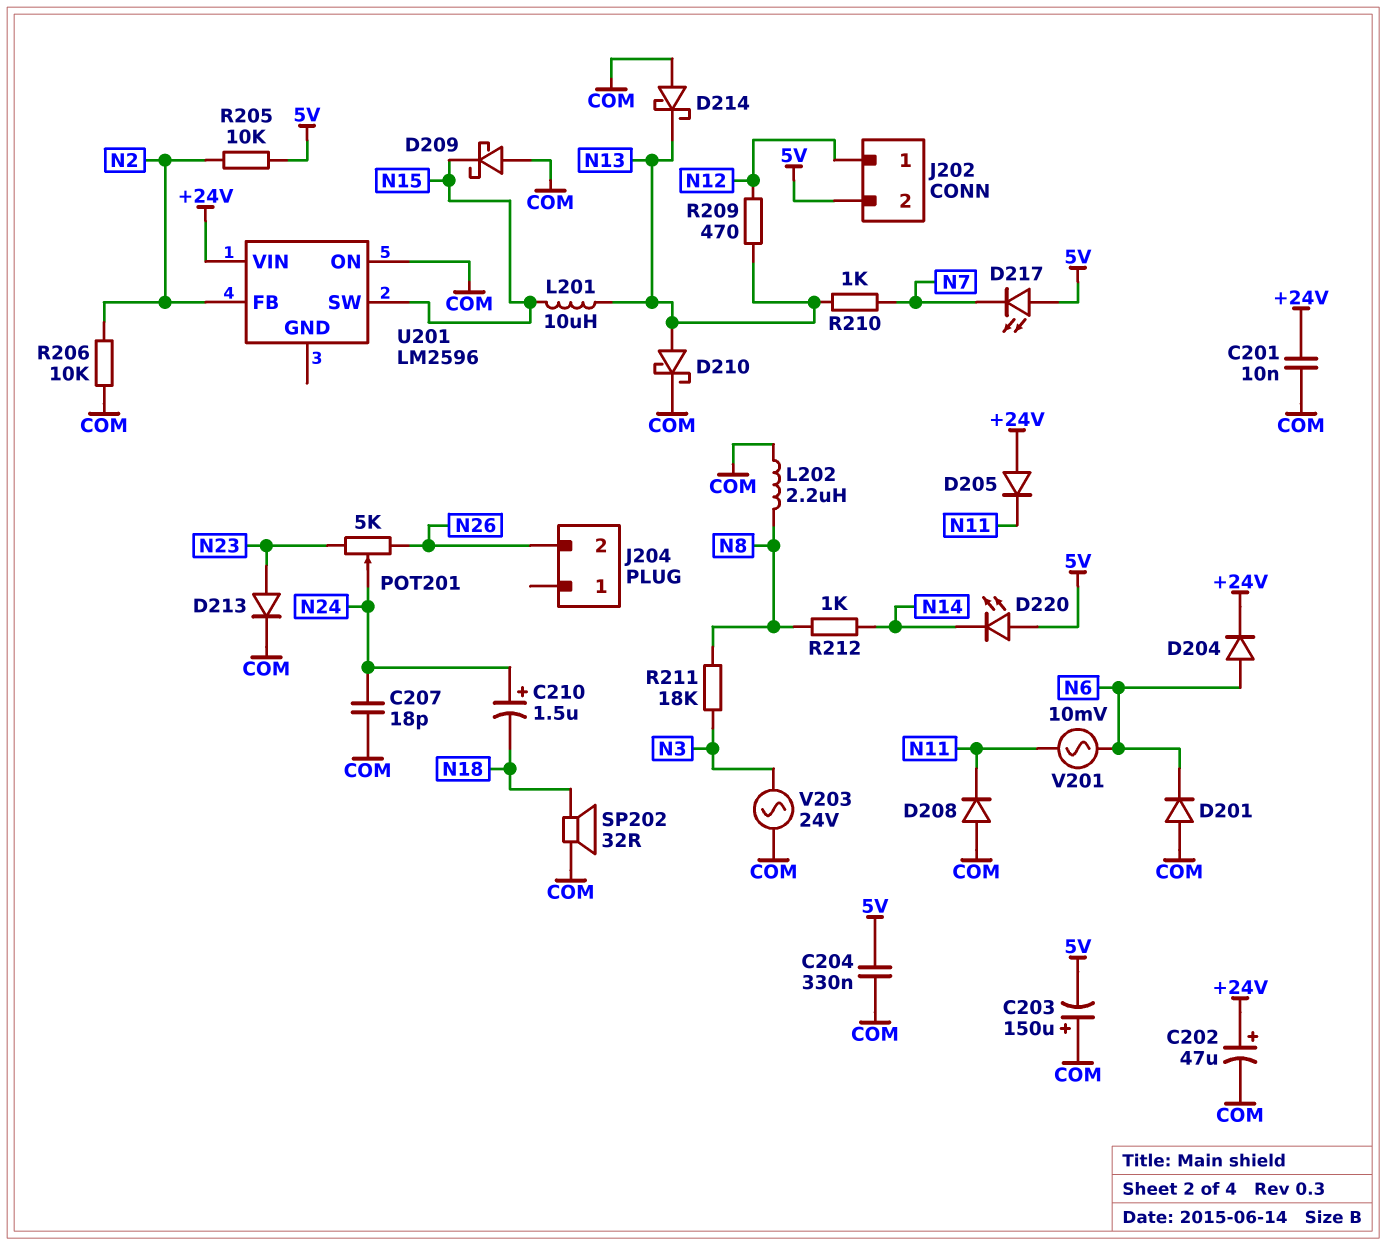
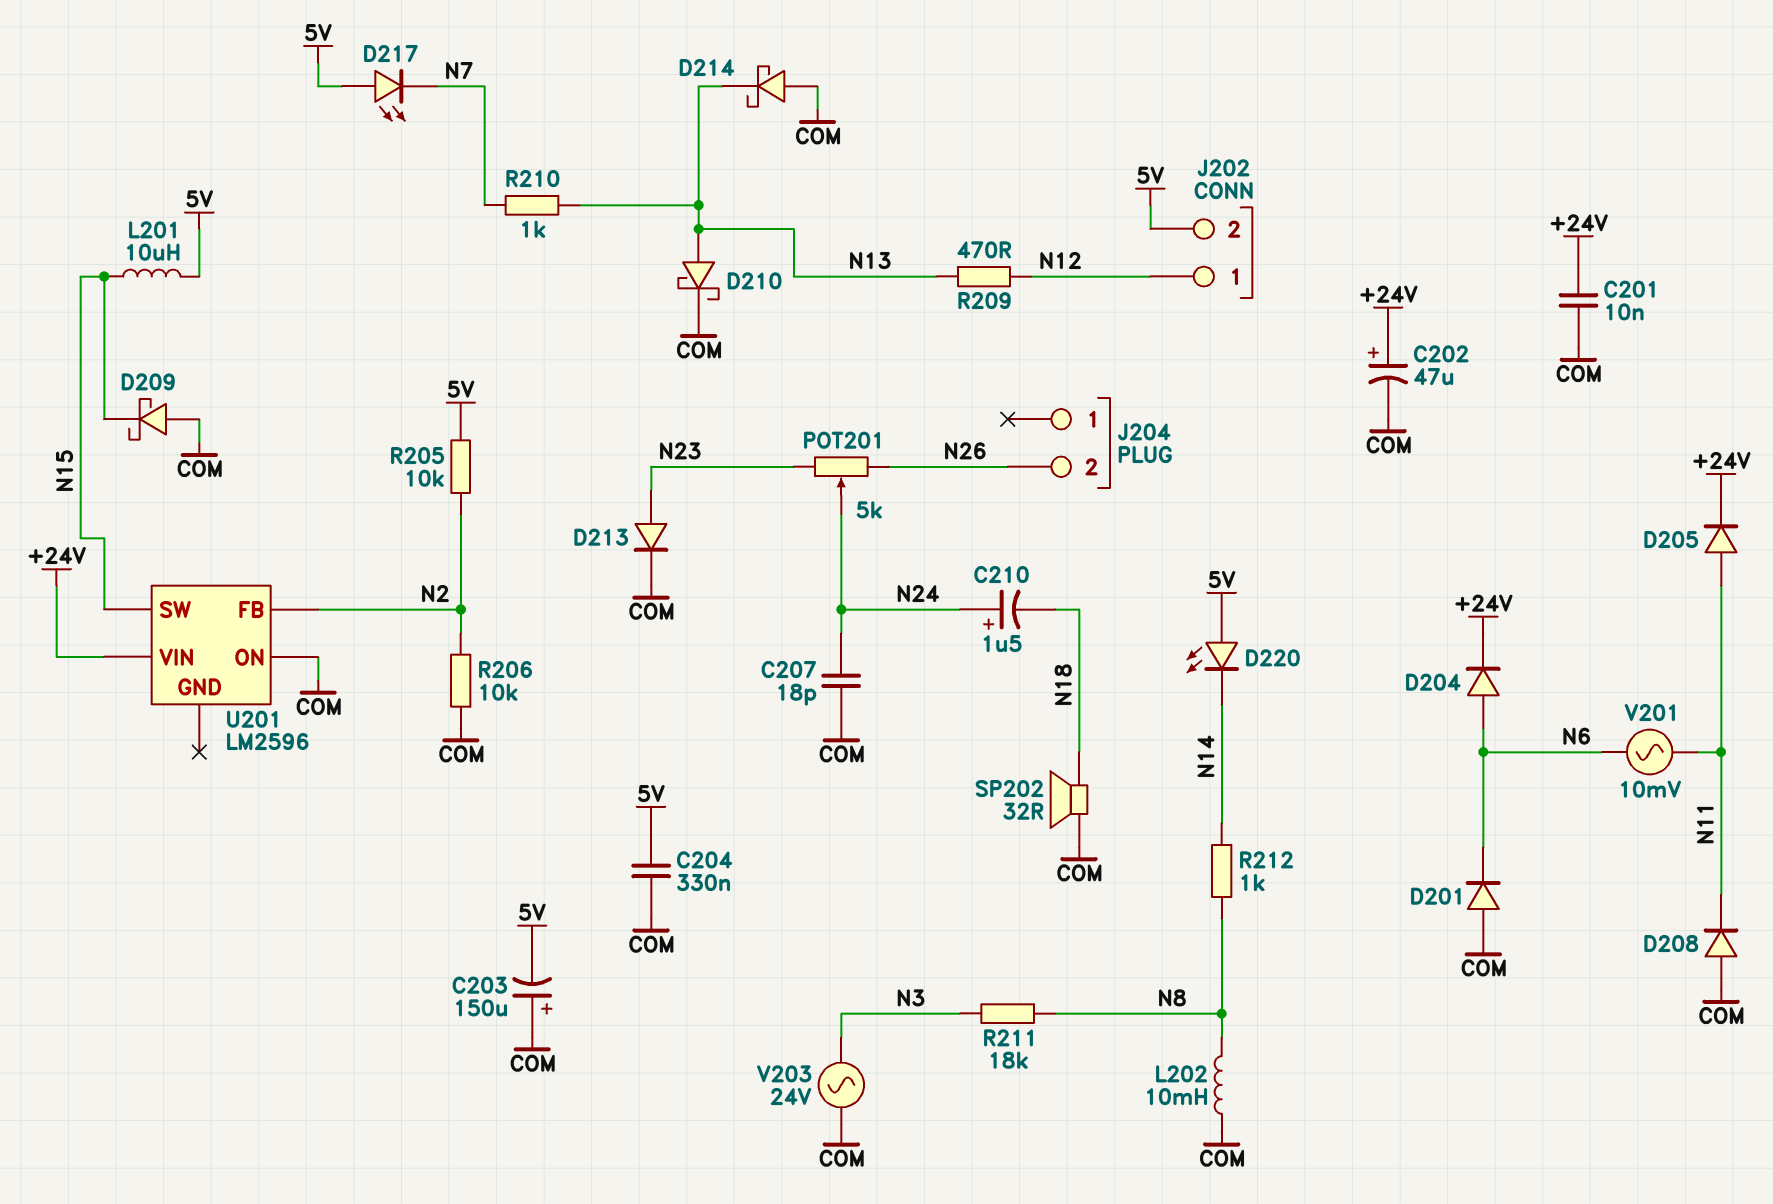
D205: diode (A +24V, K N11) -> diode (A N11, K +24V)
L201: 10uH (N13, N15) -> 10uH (5V, N15)
L202: 2.2uH (COM, N8) -> 10mH (COM, N8)

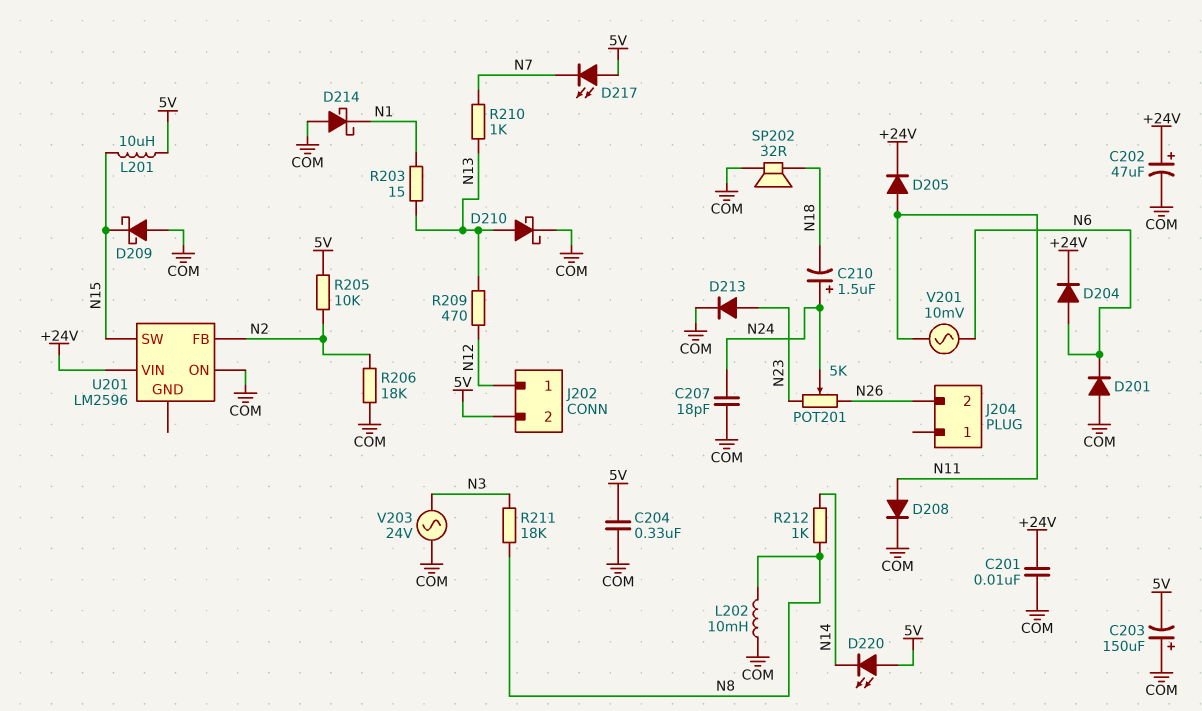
D208: diode (A COM, K N11) -> diode (A N11, K COM)
D214: schottky (A COM, K N13) -> schottky (A COM, K N1)
R203: none -> 15 (N1, N13)
R206: 10k (COM, N2) -> 18k (COM, N2)

